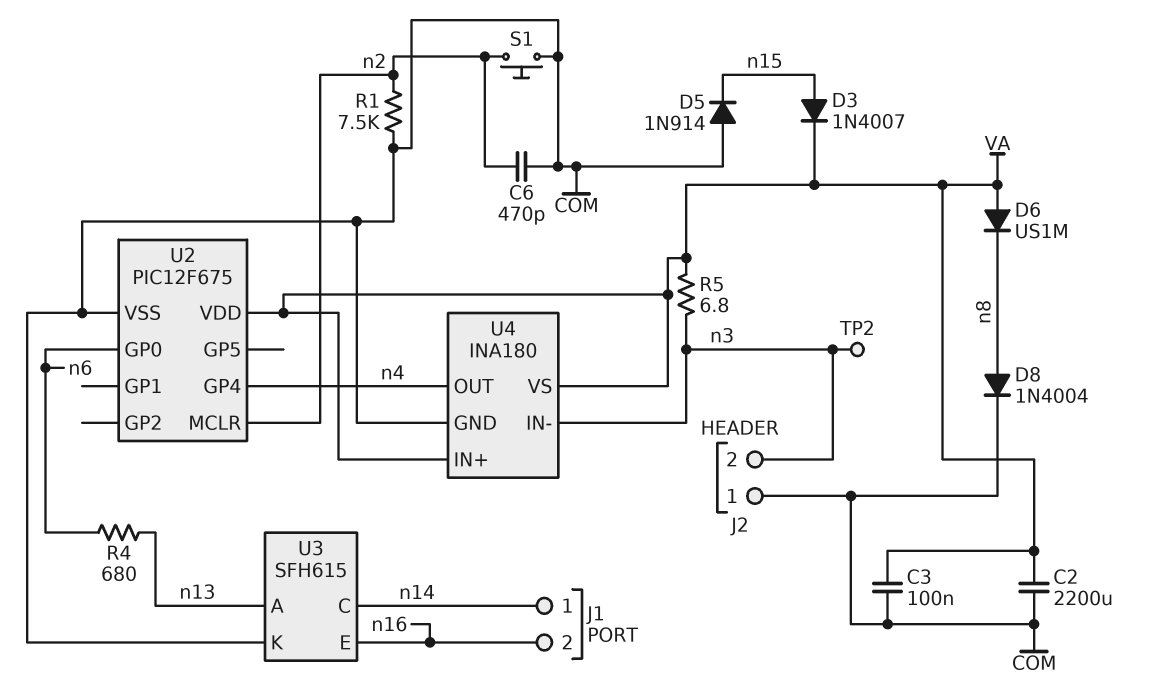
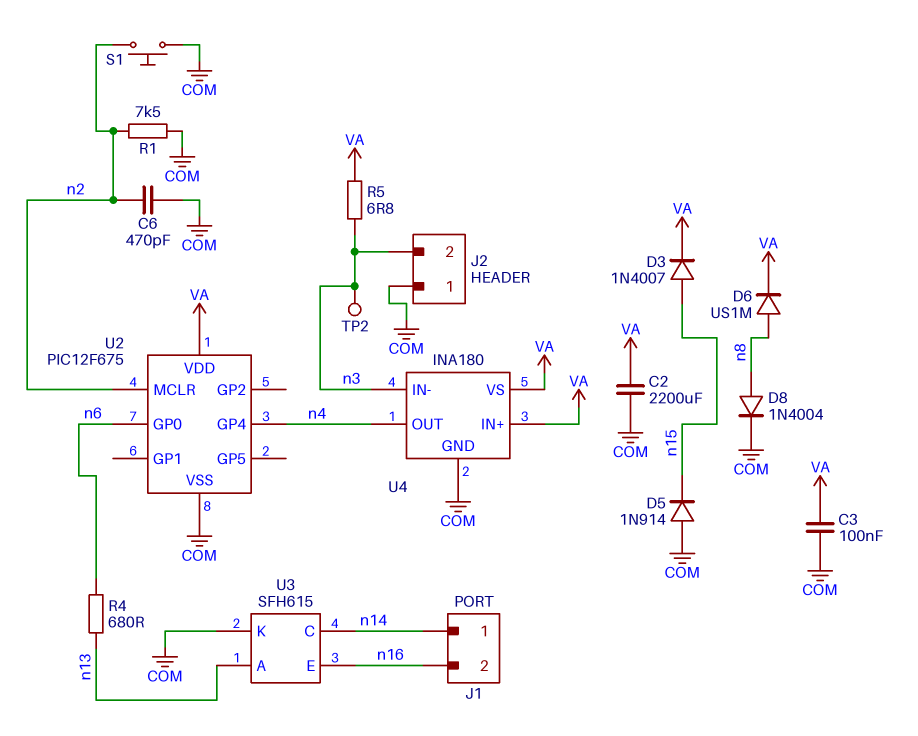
D6: diode US1M (A VA, K n8) -> diode US1M (A n8, K VA)

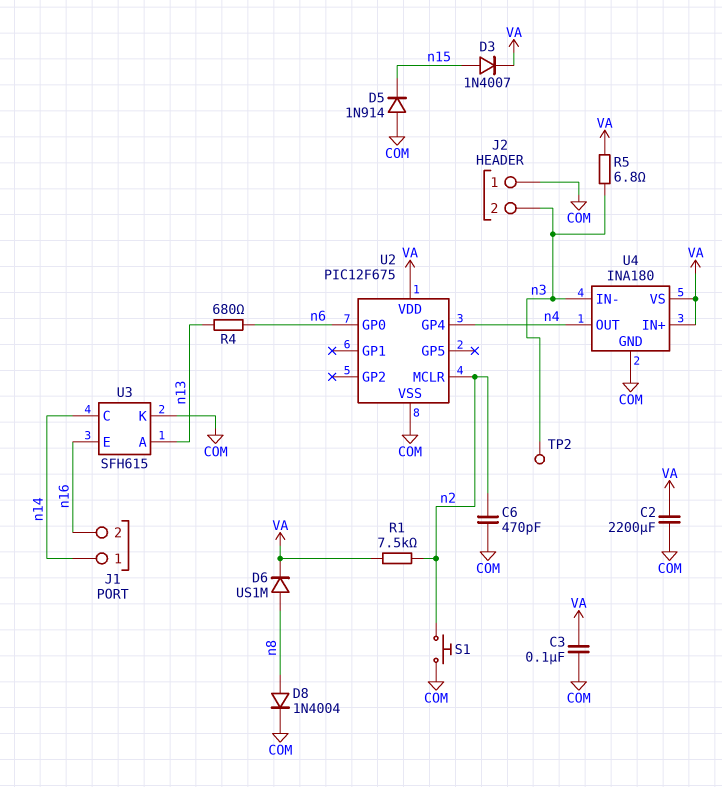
R1: 7.5k (COM, n2) -> 7.5k (VA, n2)

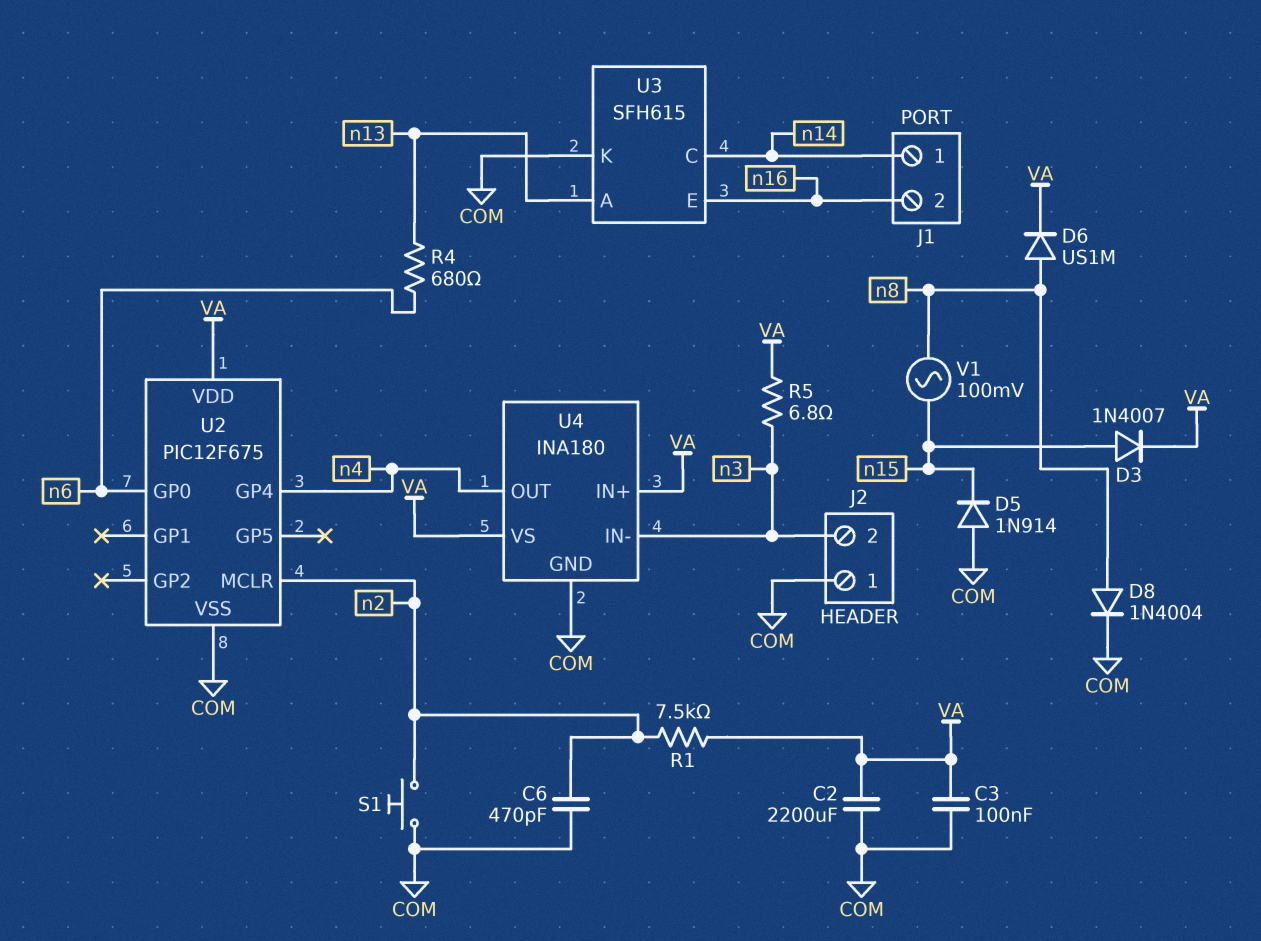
TP2: test point (n3) -> none
V1: none -> AC 100mV (n8, n15)

